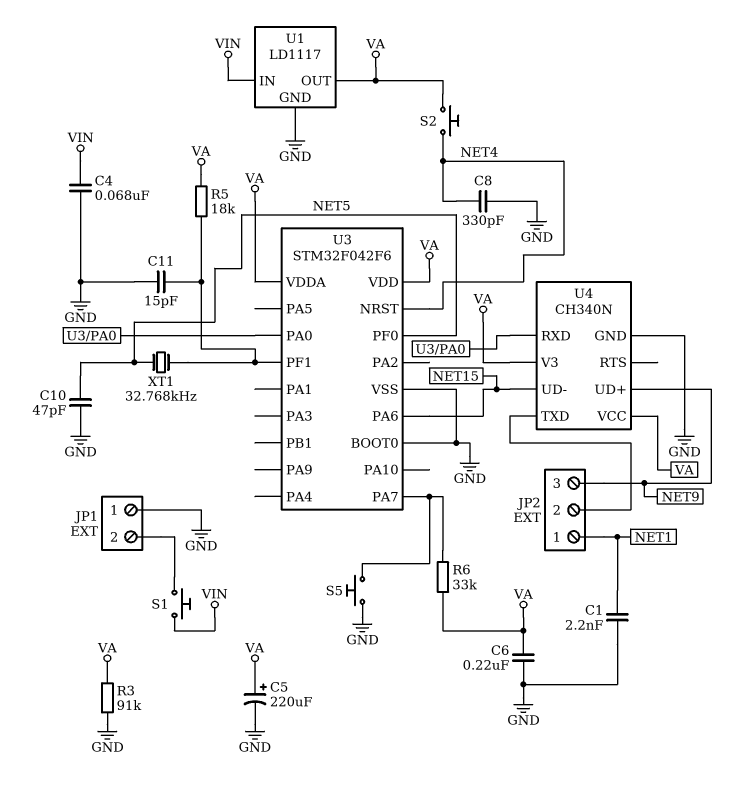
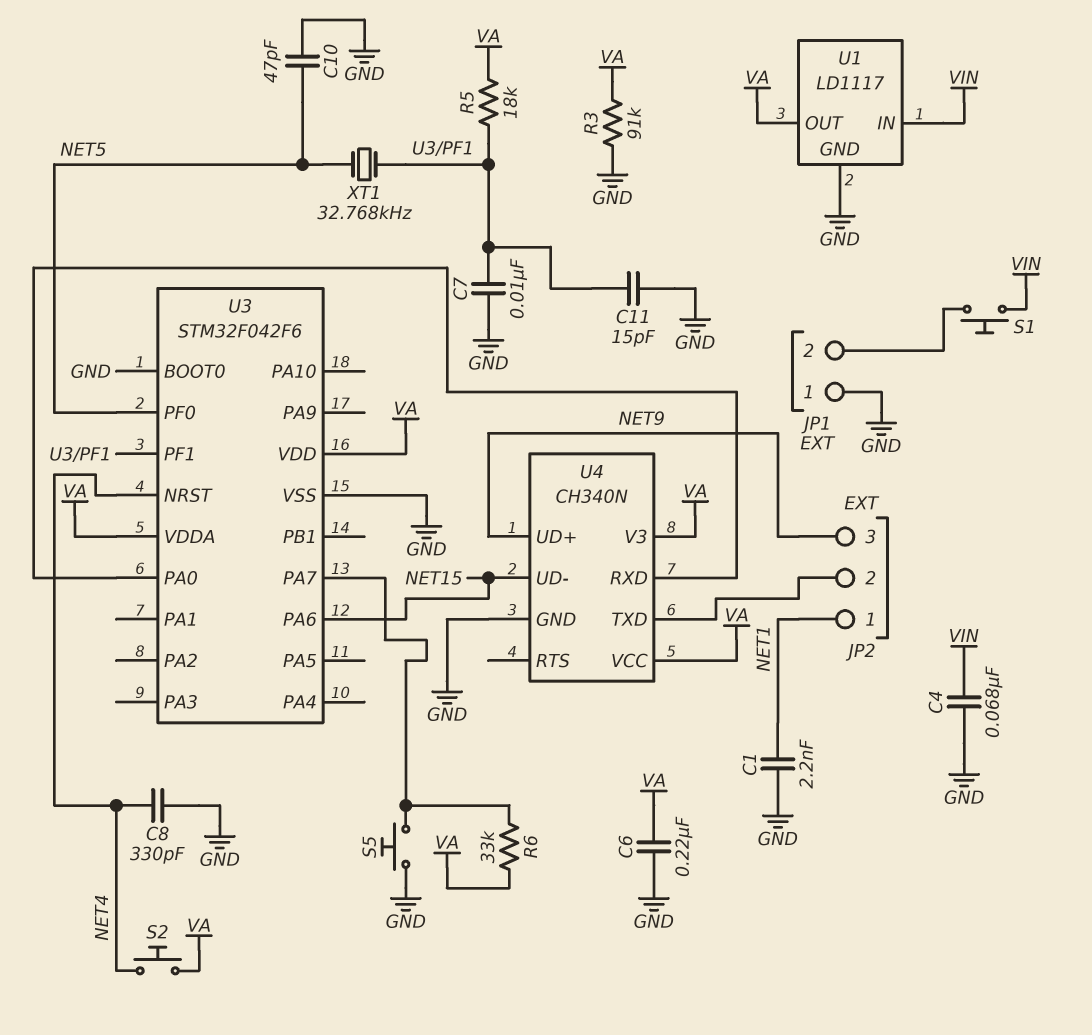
C5: 220uF (plus VA, minus GND) -> none
C7: none -> 10nF (GND, U3/PF1)

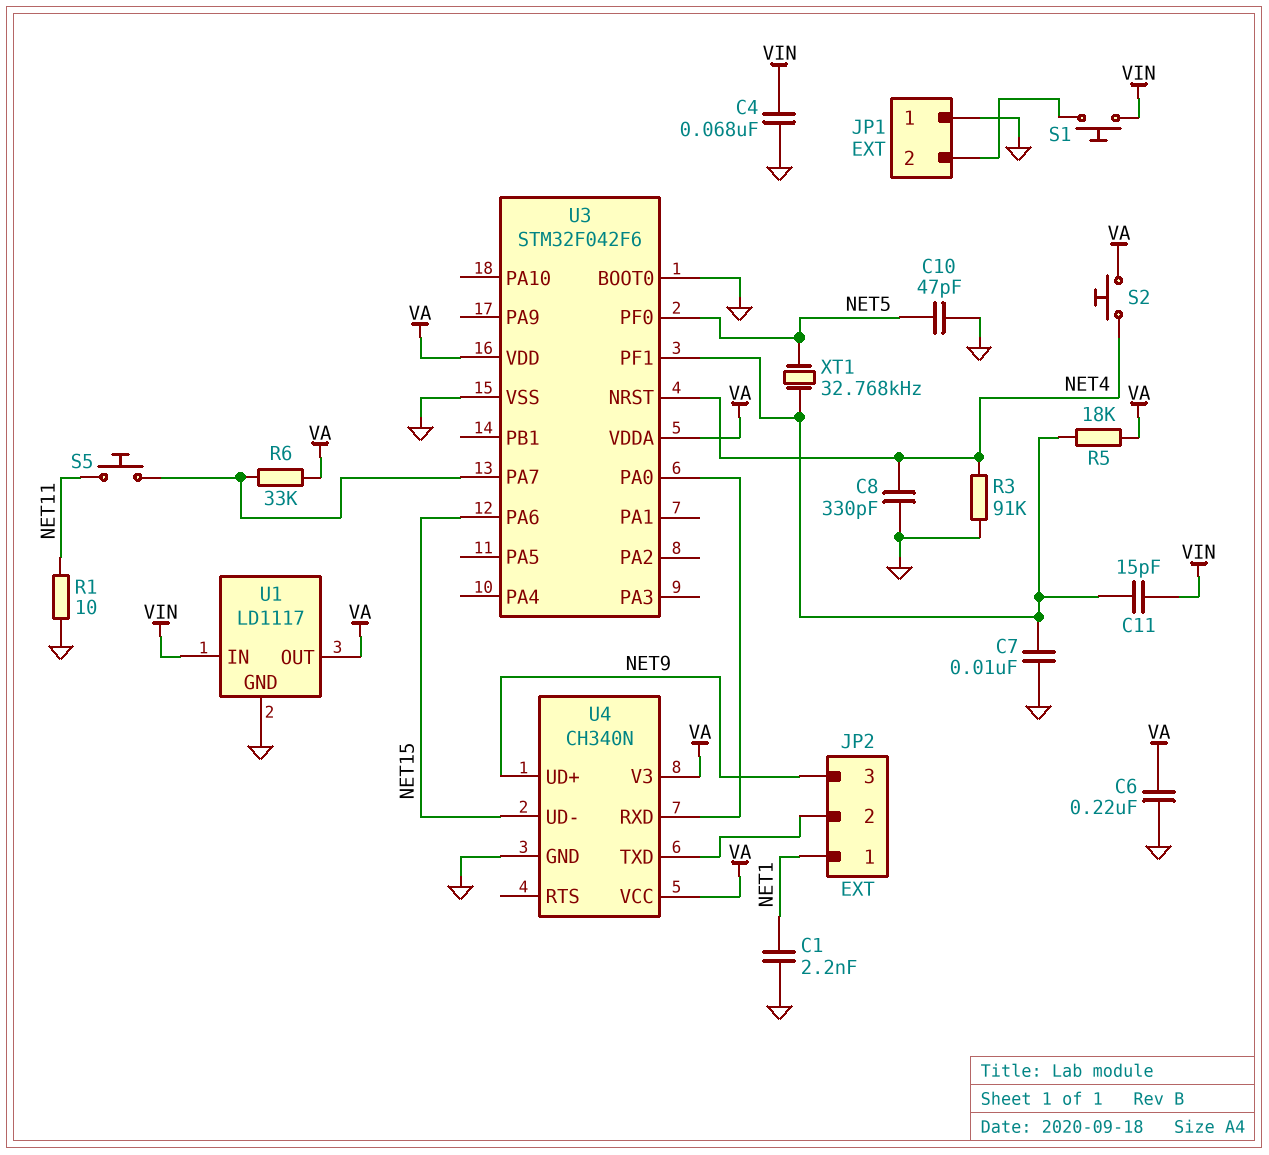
C11: 15pF (GND, U3/PF1) -> 15pF (U3/PF1, VIN)
R1: none -> 10 (GND, NET11)
R3: 91k (GND, VA) -> 91k (GND, NET4)
S5: button (GND, U3/PA7) -> button (NET11, U3/PA7)

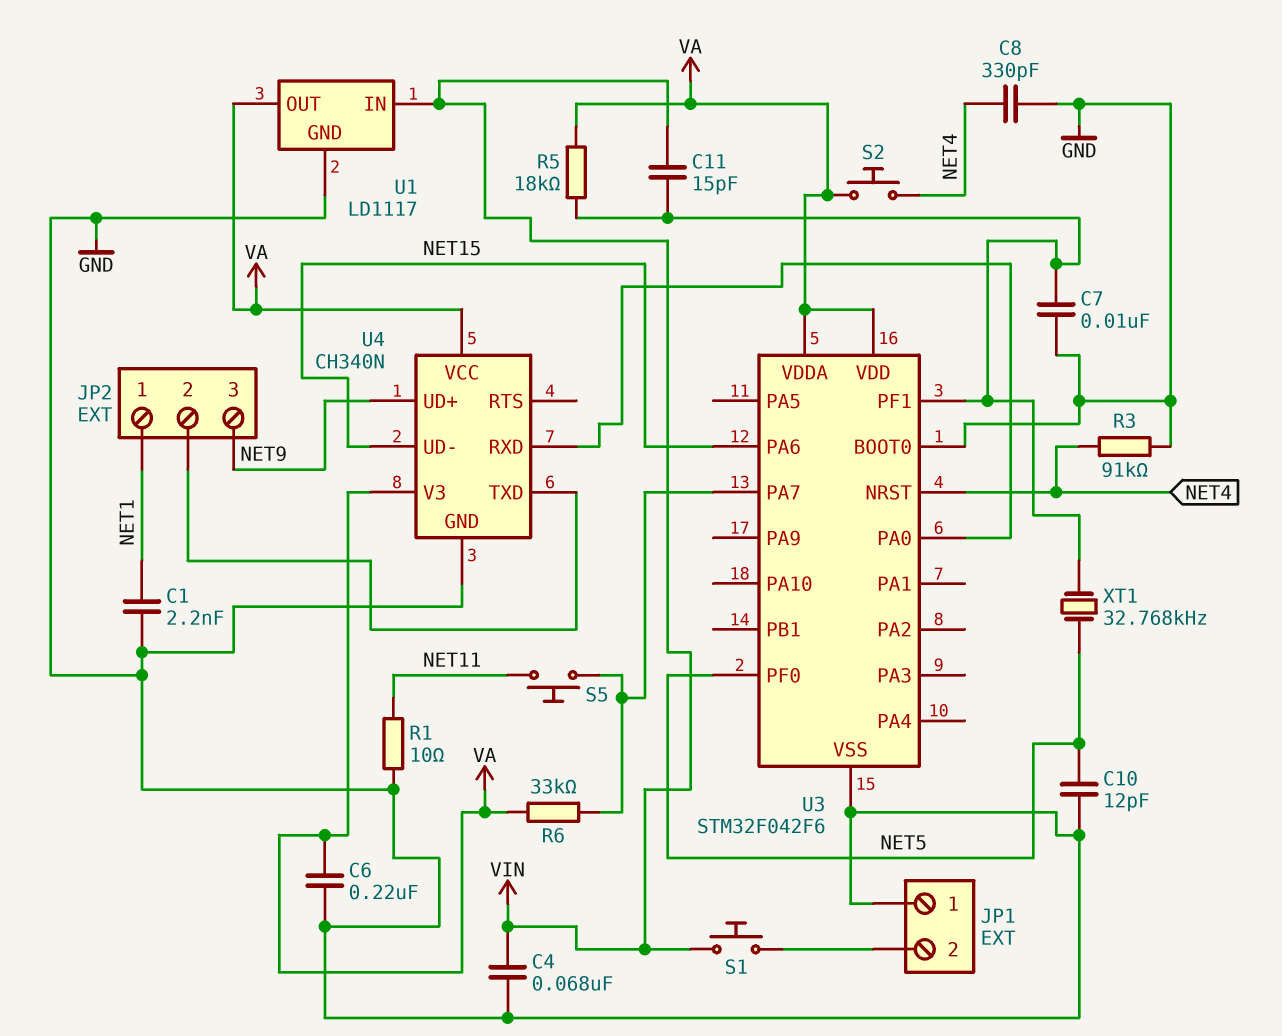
C10: 47pF (GND, NET5) -> 12pF (GND, NET5)

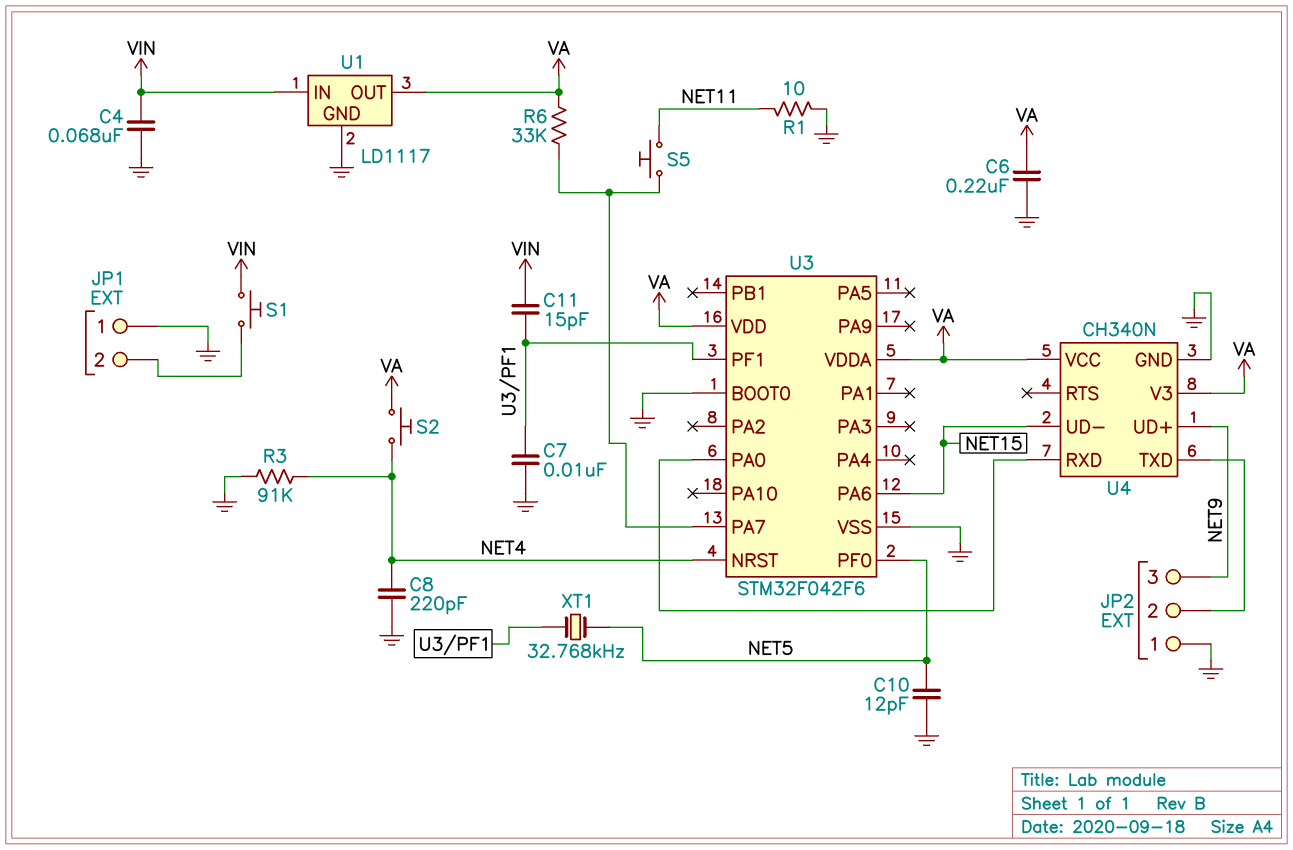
C1: 2.2nF (GND, NET1) -> none
C8: 330pF (GND, NET4) -> 220pF (GND, NET4)
JP2 pin 1: NET1 -> GND
R5: 18k (U3/PF1, VA) -> none

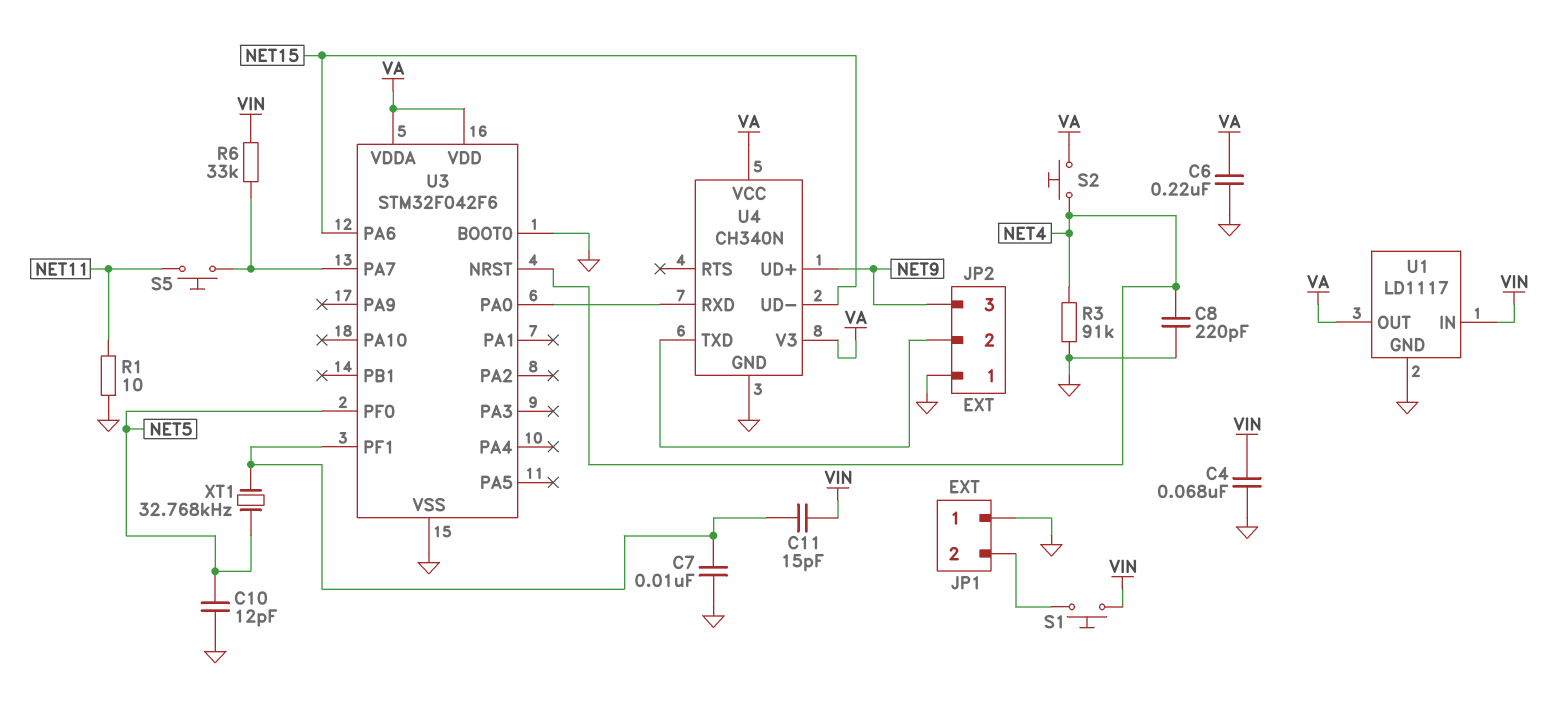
R6: 33k (U3/PA7, VA) -> 33k (U3/PA7, VIN)

